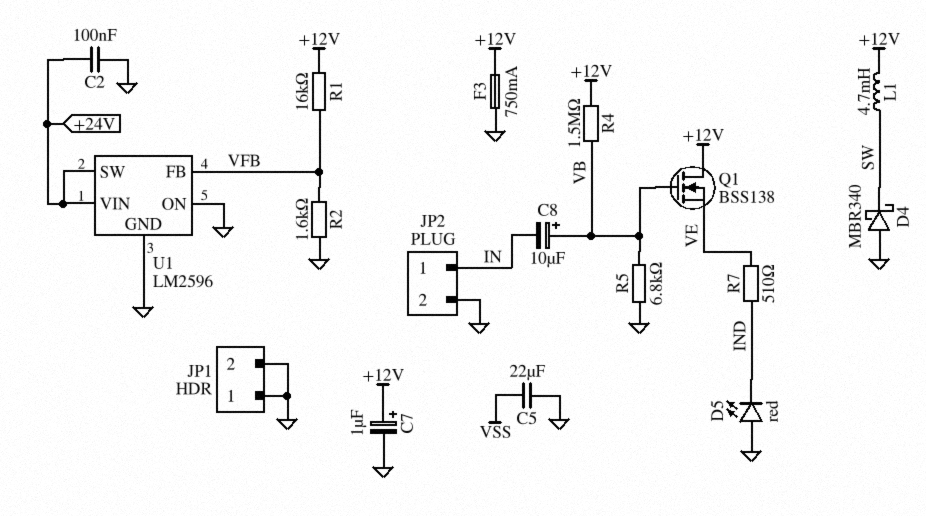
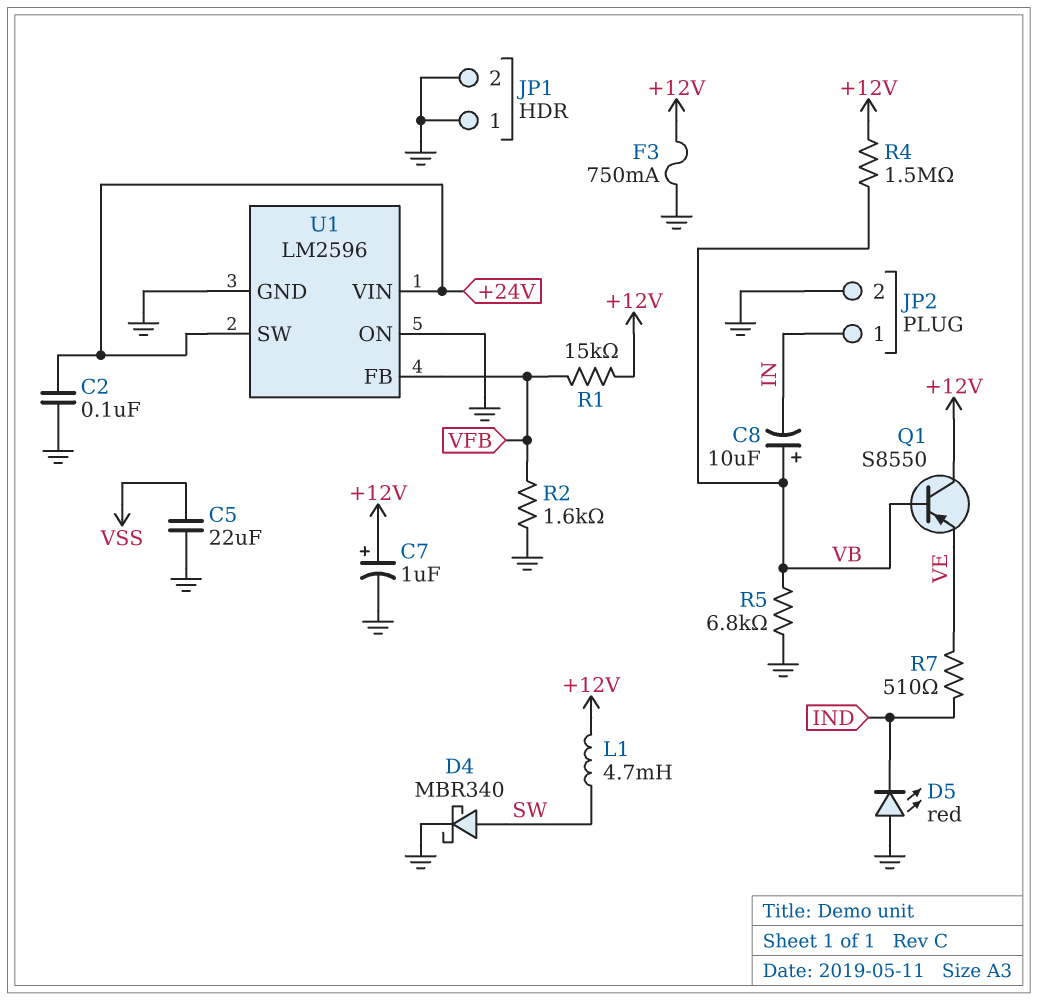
D4: schottky MBR340 (A GND, K SW) -> schottky MBR340 (A SW, K GND)
Q1: NMOS BSS138 (G VB, D +12V, S VE) -> PNP S8550 (B VB, C +12V, E VE)
R1: 16k (+12V, VFB) -> 15k (+12V, VFB)

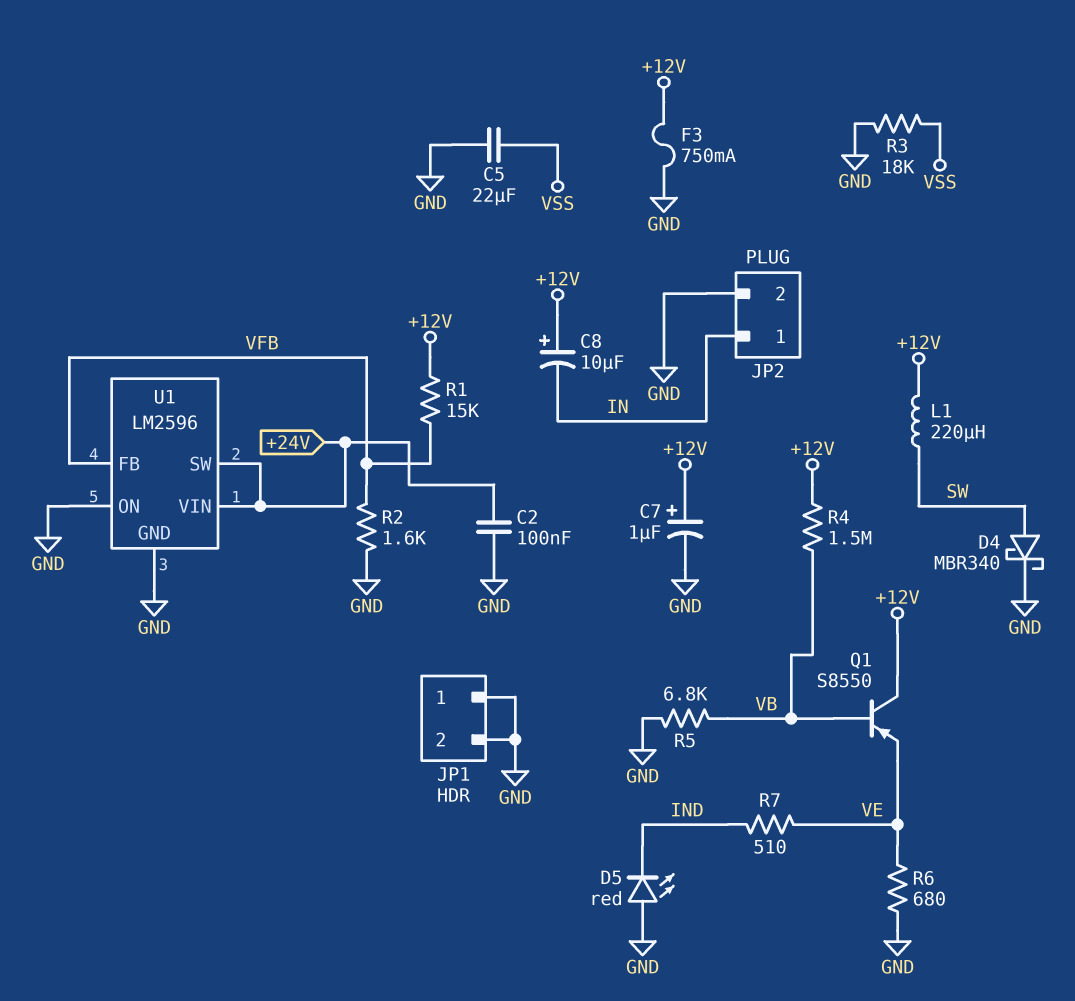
C8: 10uF (plus VB, minus IN) -> 10uF (plus +12V, minus IN)
L1: 4.7mH (+12V, SW) -> 220uH (+12V, SW)
R3: none -> 18k (GND, VSS)
R6: none -> 680 (GND, VE)

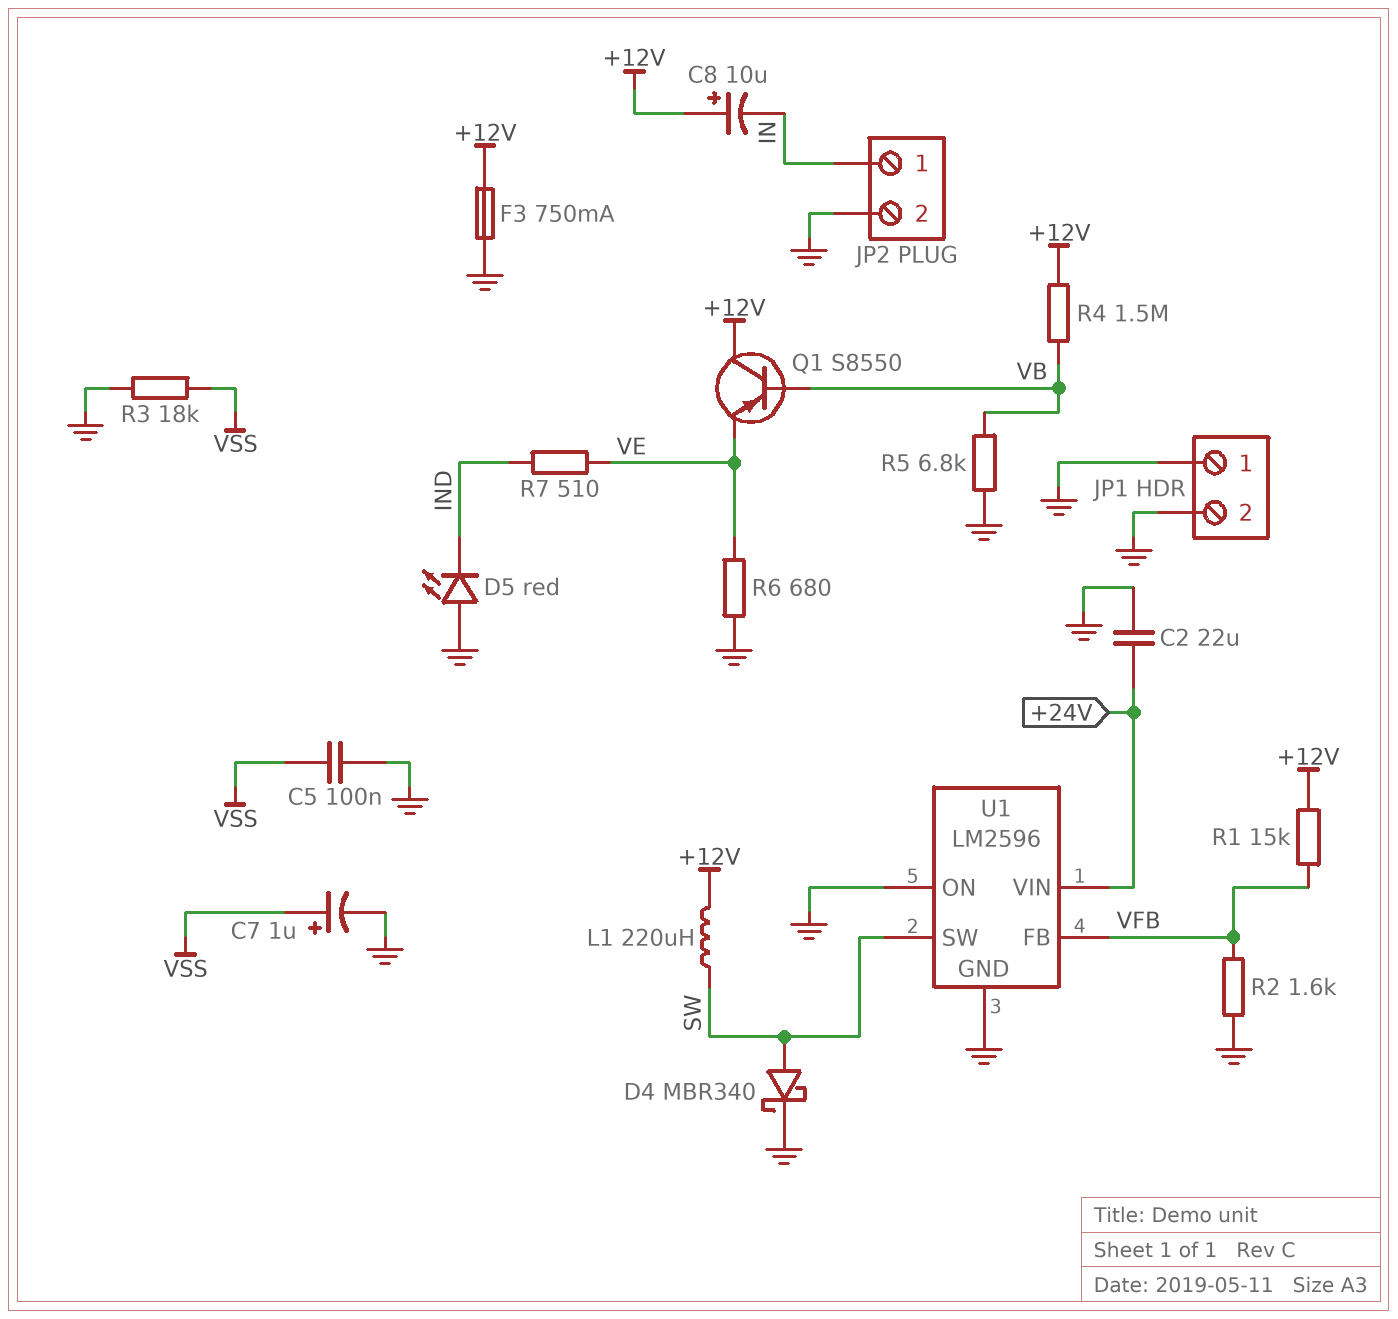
C2: 100nF (+24V, GND) -> 22uF (+24V, GND)
C5: 22uF (GND, VSS) -> 100nF (GND, VSS)
C7: 1uF (plus +12V, minus GND) -> 1uF (plus VSS, minus GND)
U1 pin SW: +24V -> SW

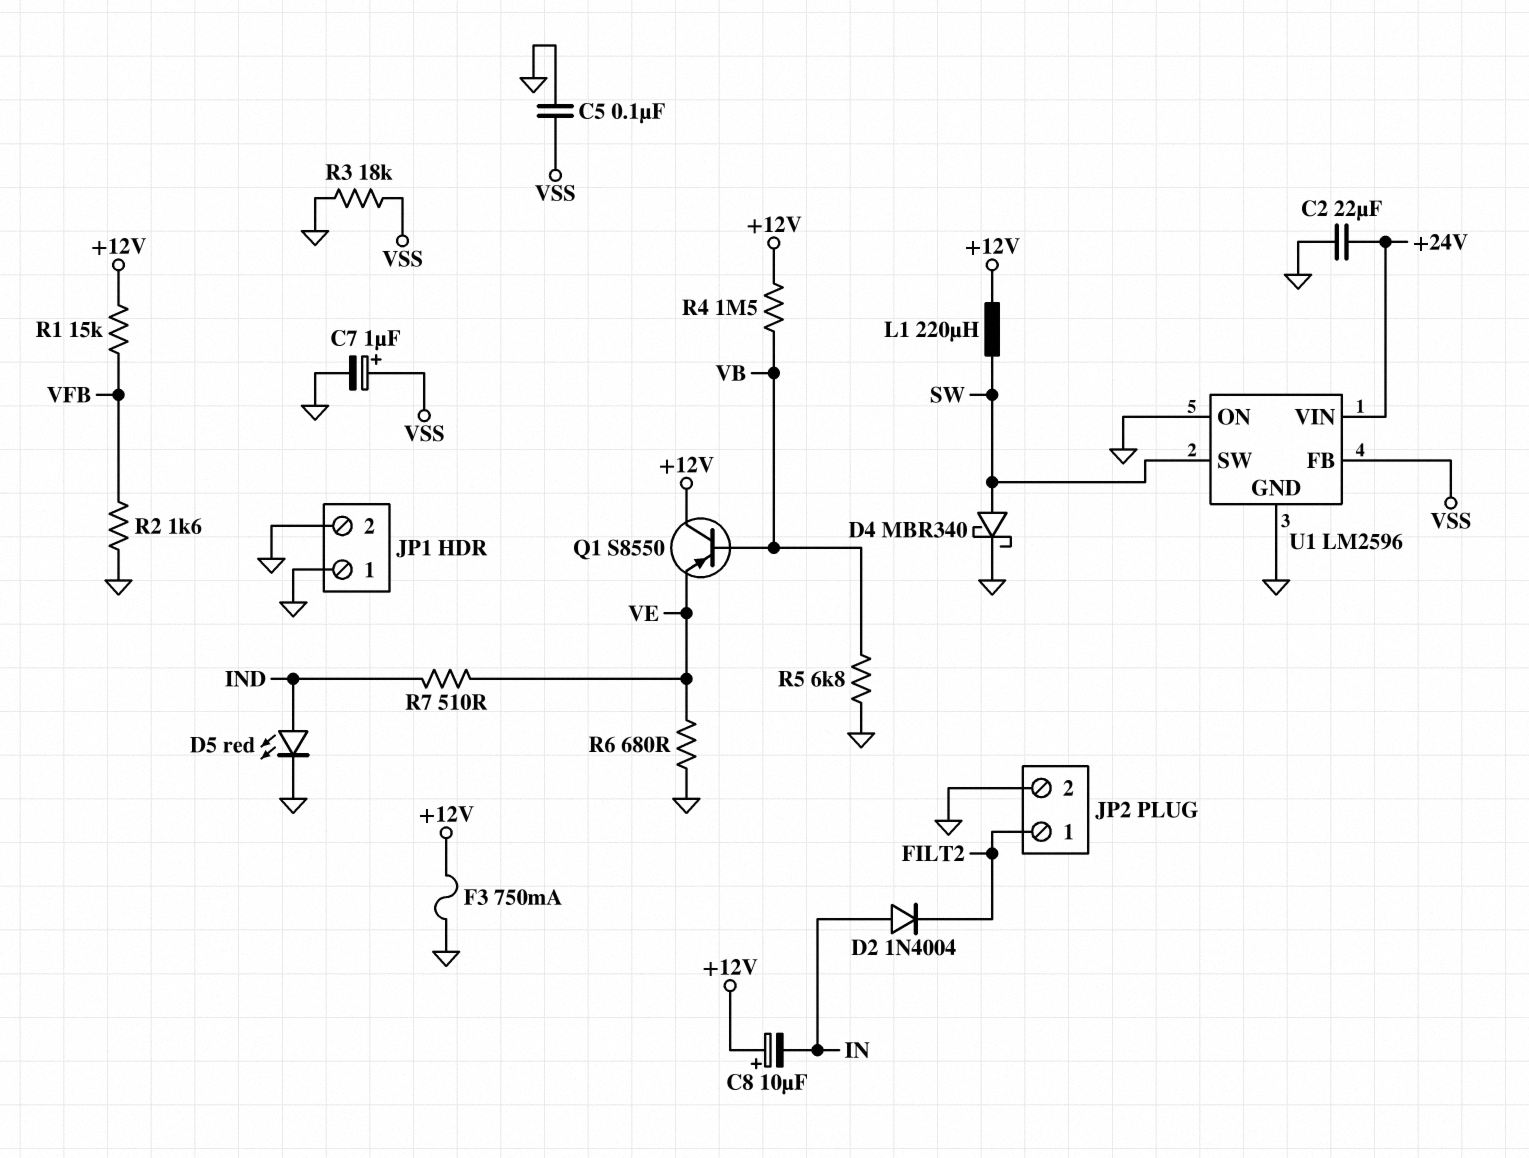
D2: none -> diode 1N4004 (A IN, K FILT2)
D5: LED red (A GND, K IND) -> LED red (A IND, K GND)
JP2 pin 1: IN -> FILT2
U1 pin FB: VFB -> VSS

